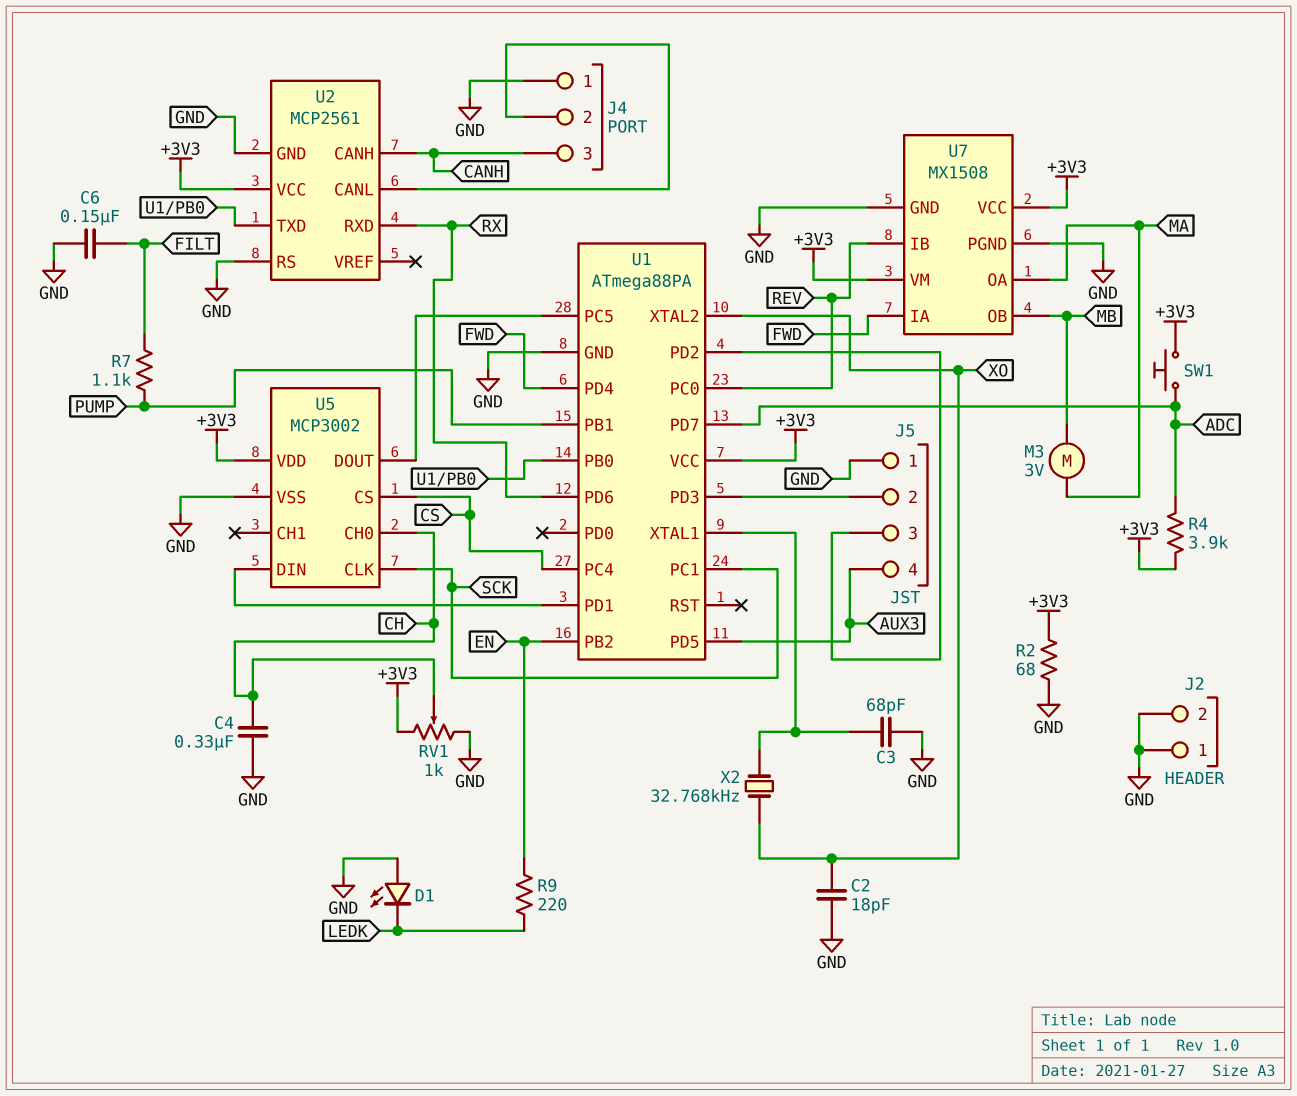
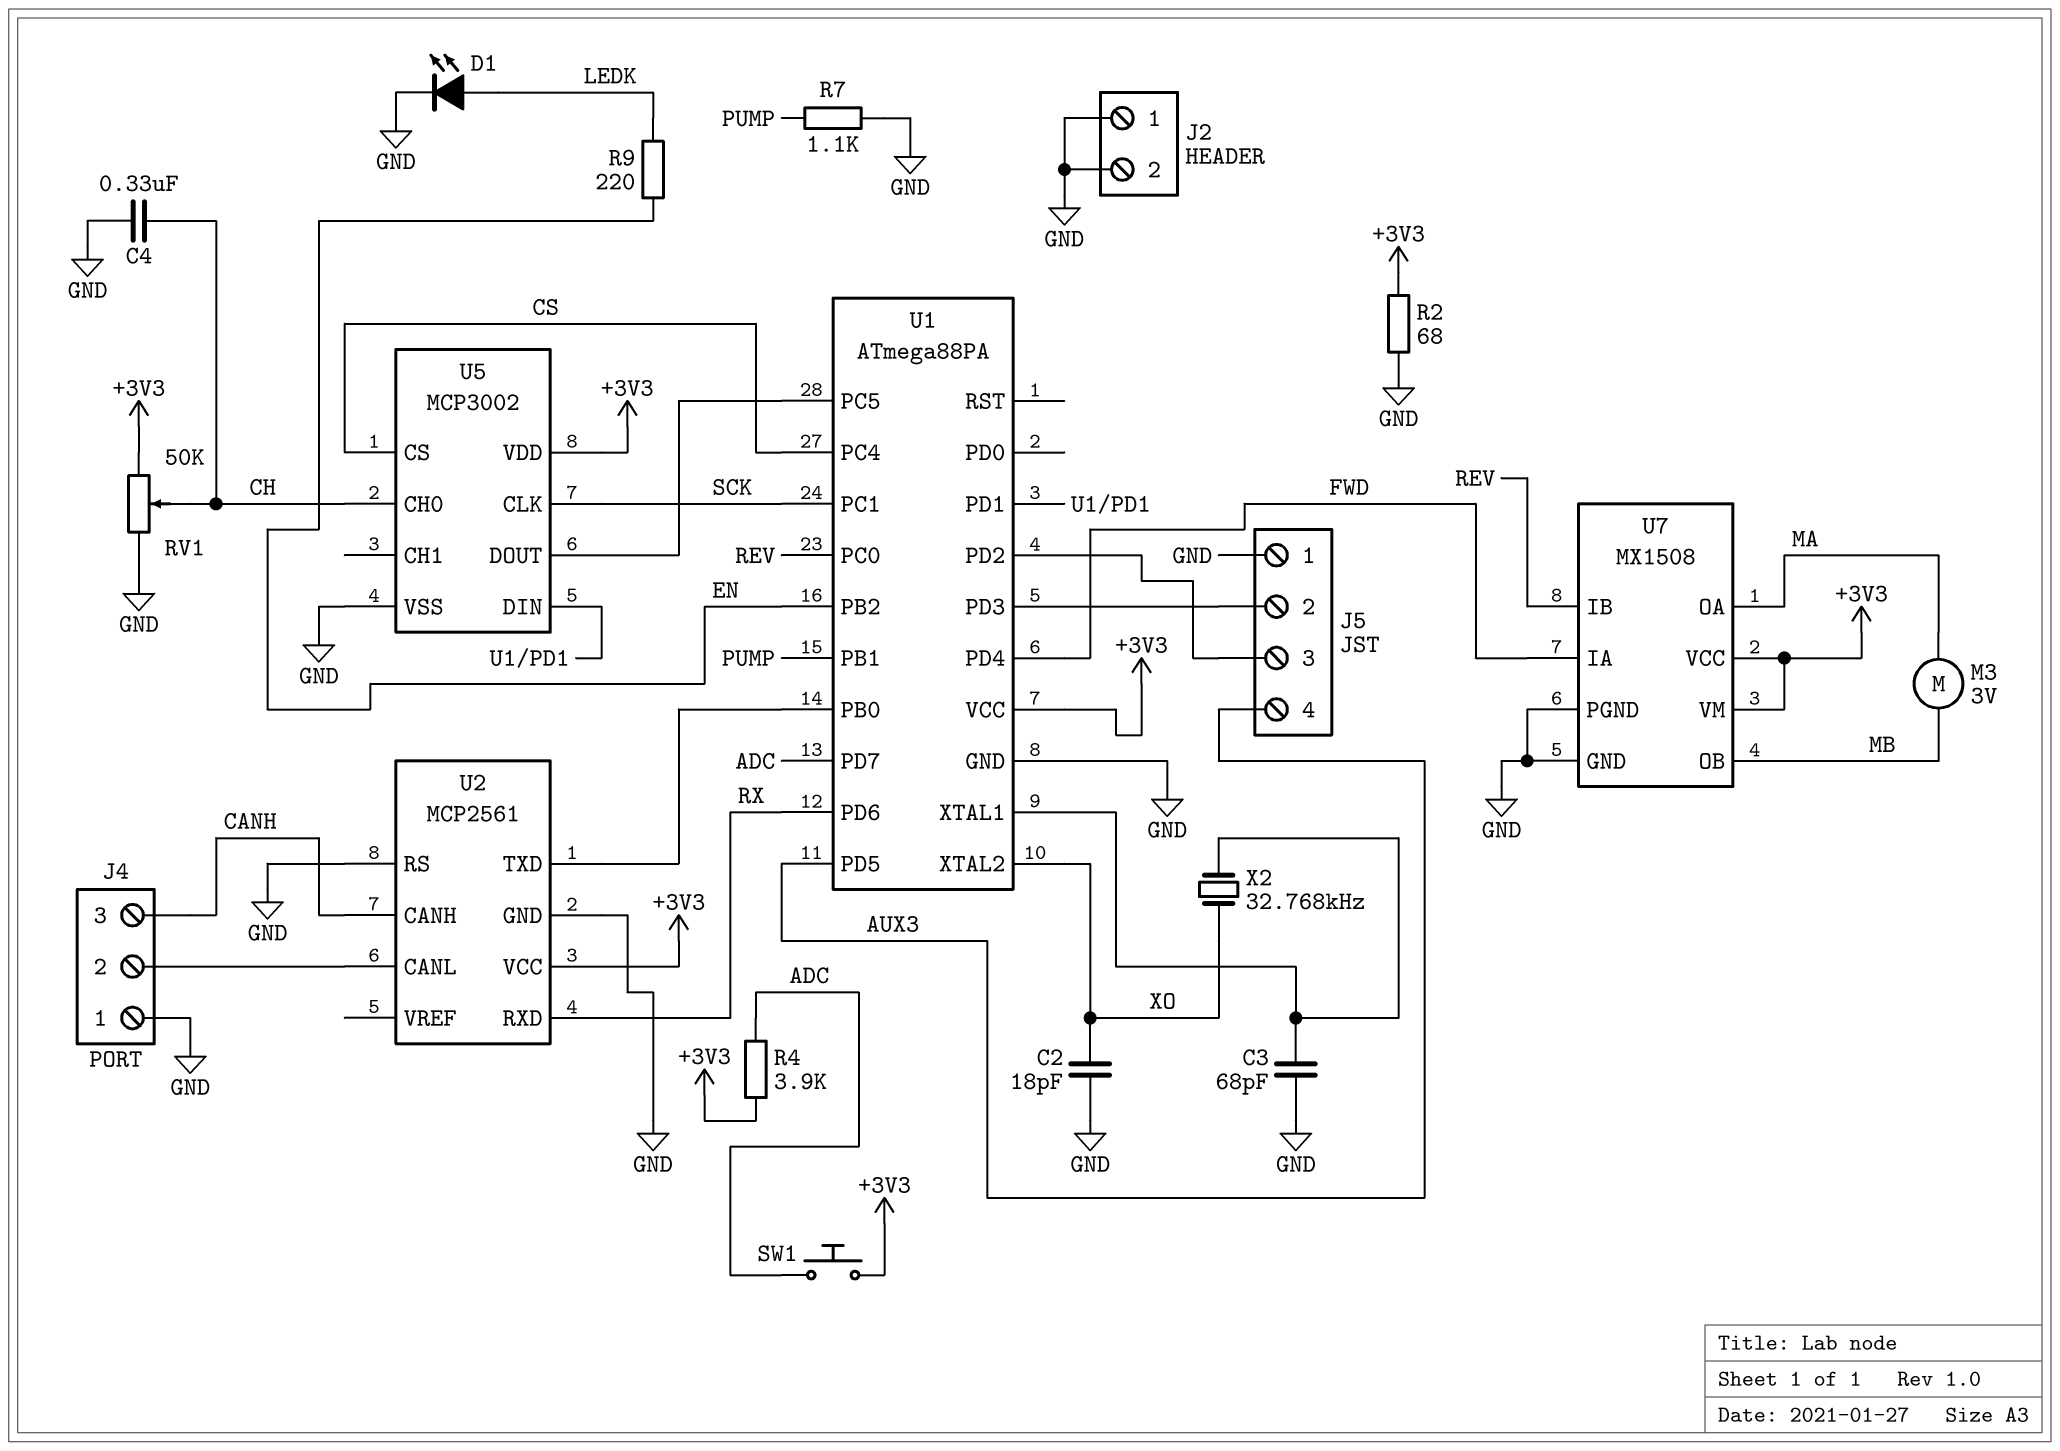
C6: 150nF (FILT, GND) -> none
D1: LED (A GND, K LEDK) -> LED (A LEDK, K GND)
R7: 1.1k (FILT, PUMP) -> 1.1k (GND, PUMP)
RV1: 1k (+3V3, GND, wiper CH) -> 50k (+3V3, GND, wiper CH)

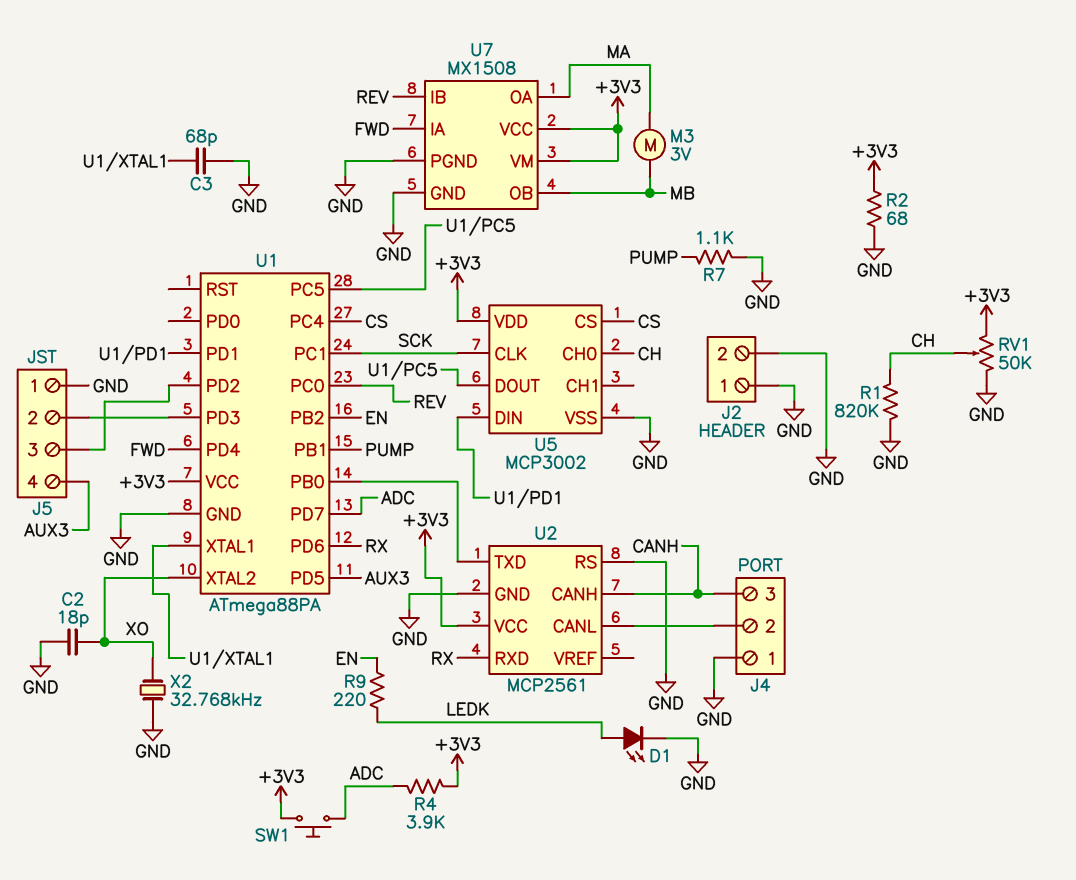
C4: 330nF (CH, GND) -> none
R1: none -> 820k (CH, GND)
X2: 32.768kHz (U1/XTAL1, XO) -> 32.768kHz (GND, XO)

